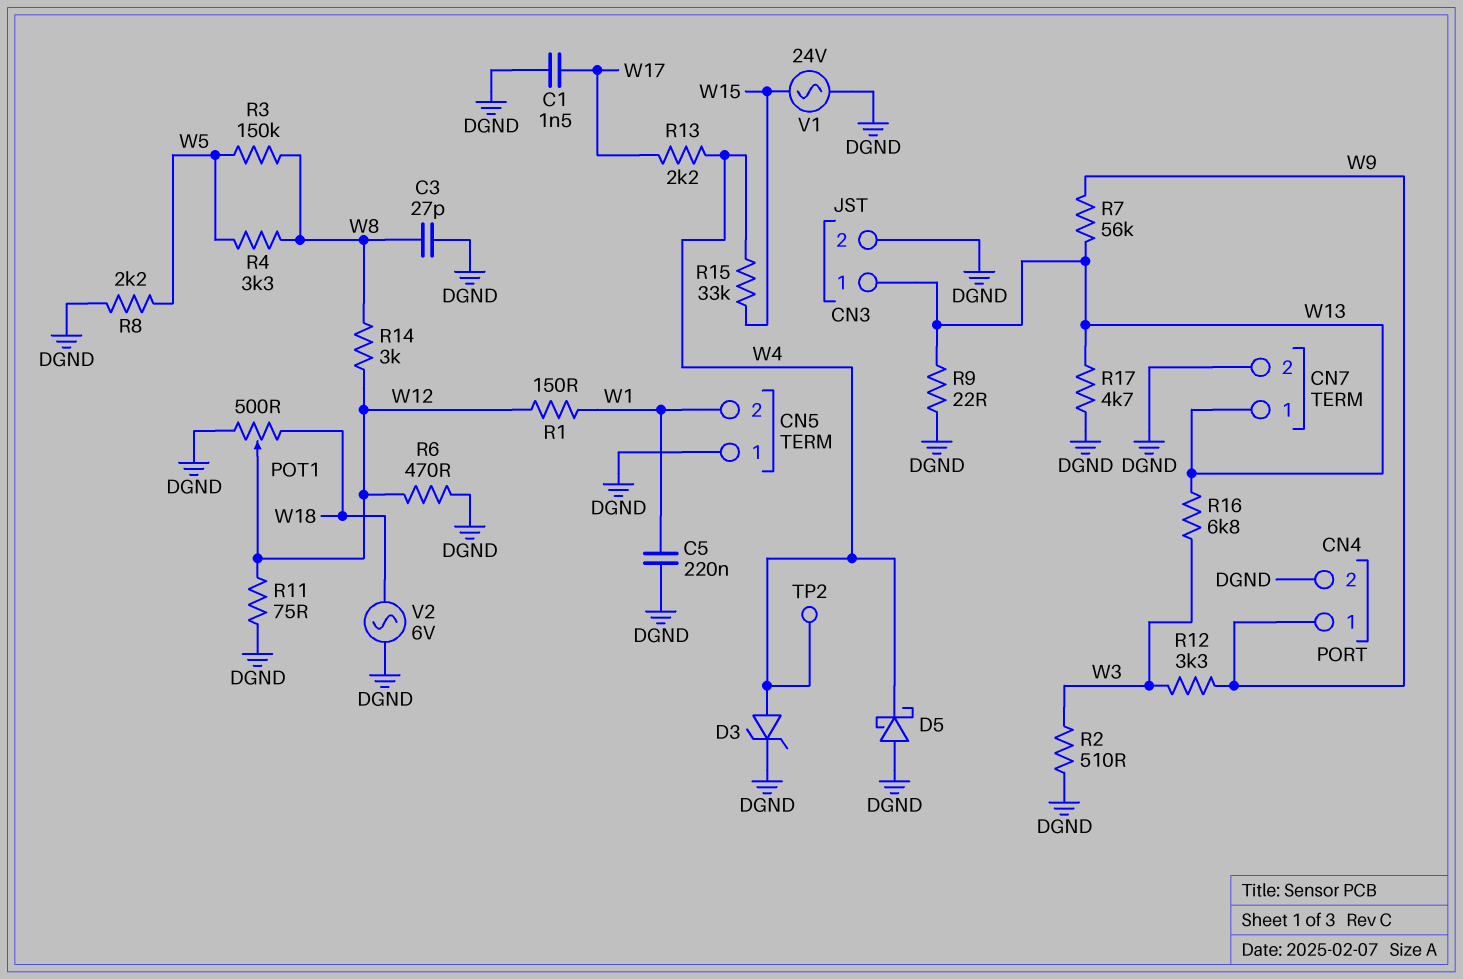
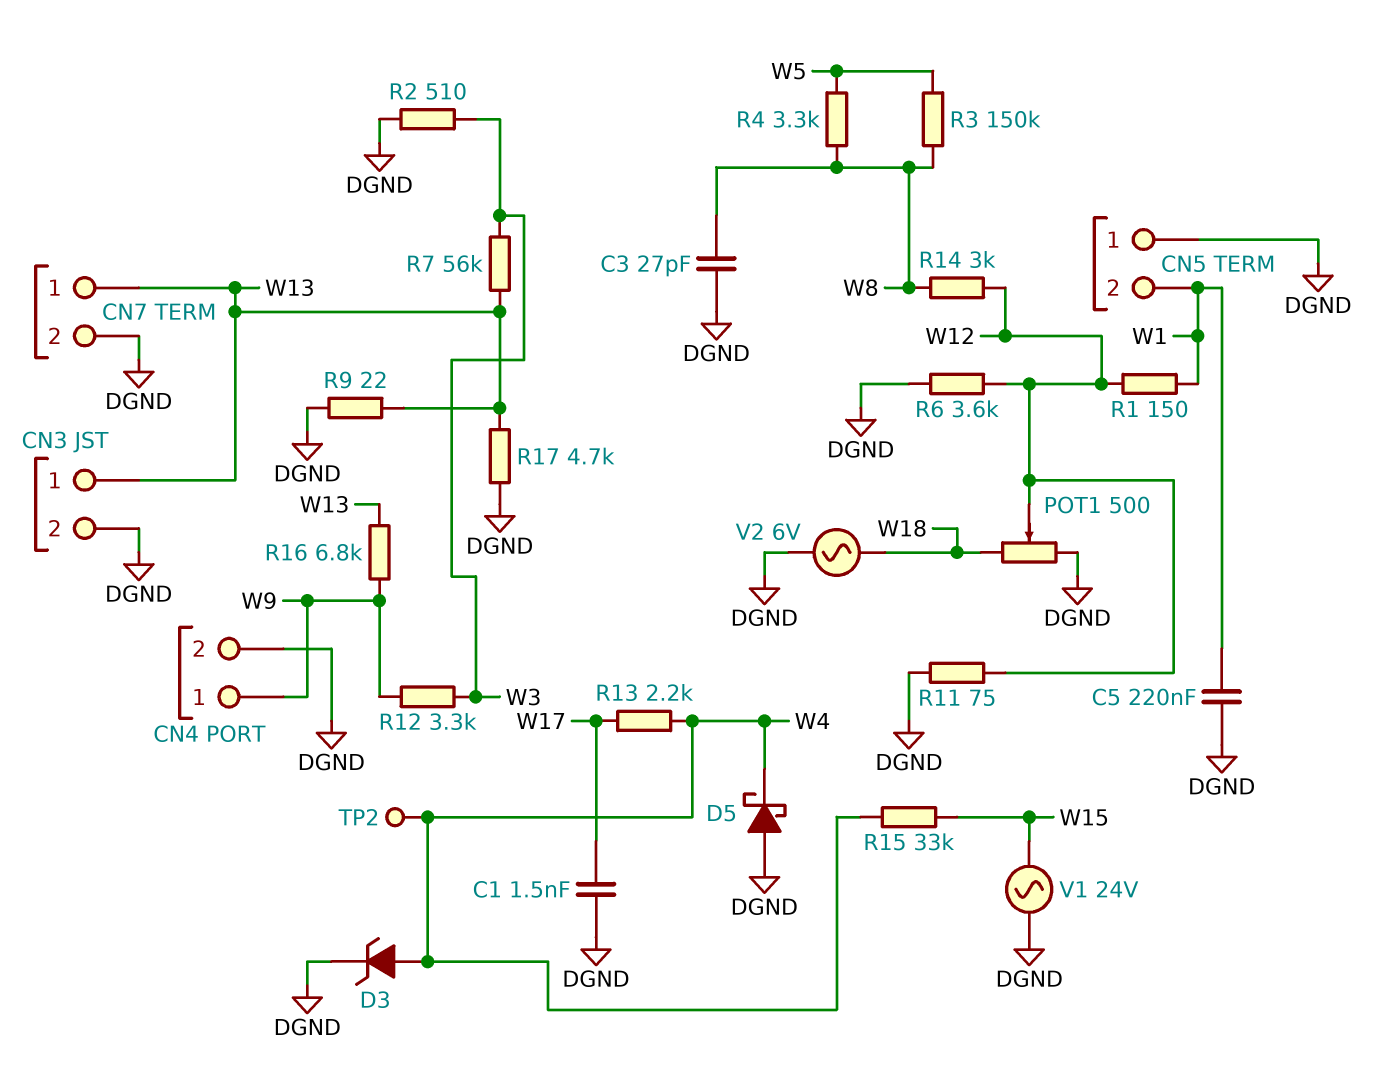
R6: 470 (DGND, W12) -> 3.6k (DGND, W12)
R7: 56k (W9, W13) -> 56k (W3, W13)
R8: 2.2k (DGND, W5) -> none
R16: 6.8k (W3, W13) -> 6.8k (W9, W13)

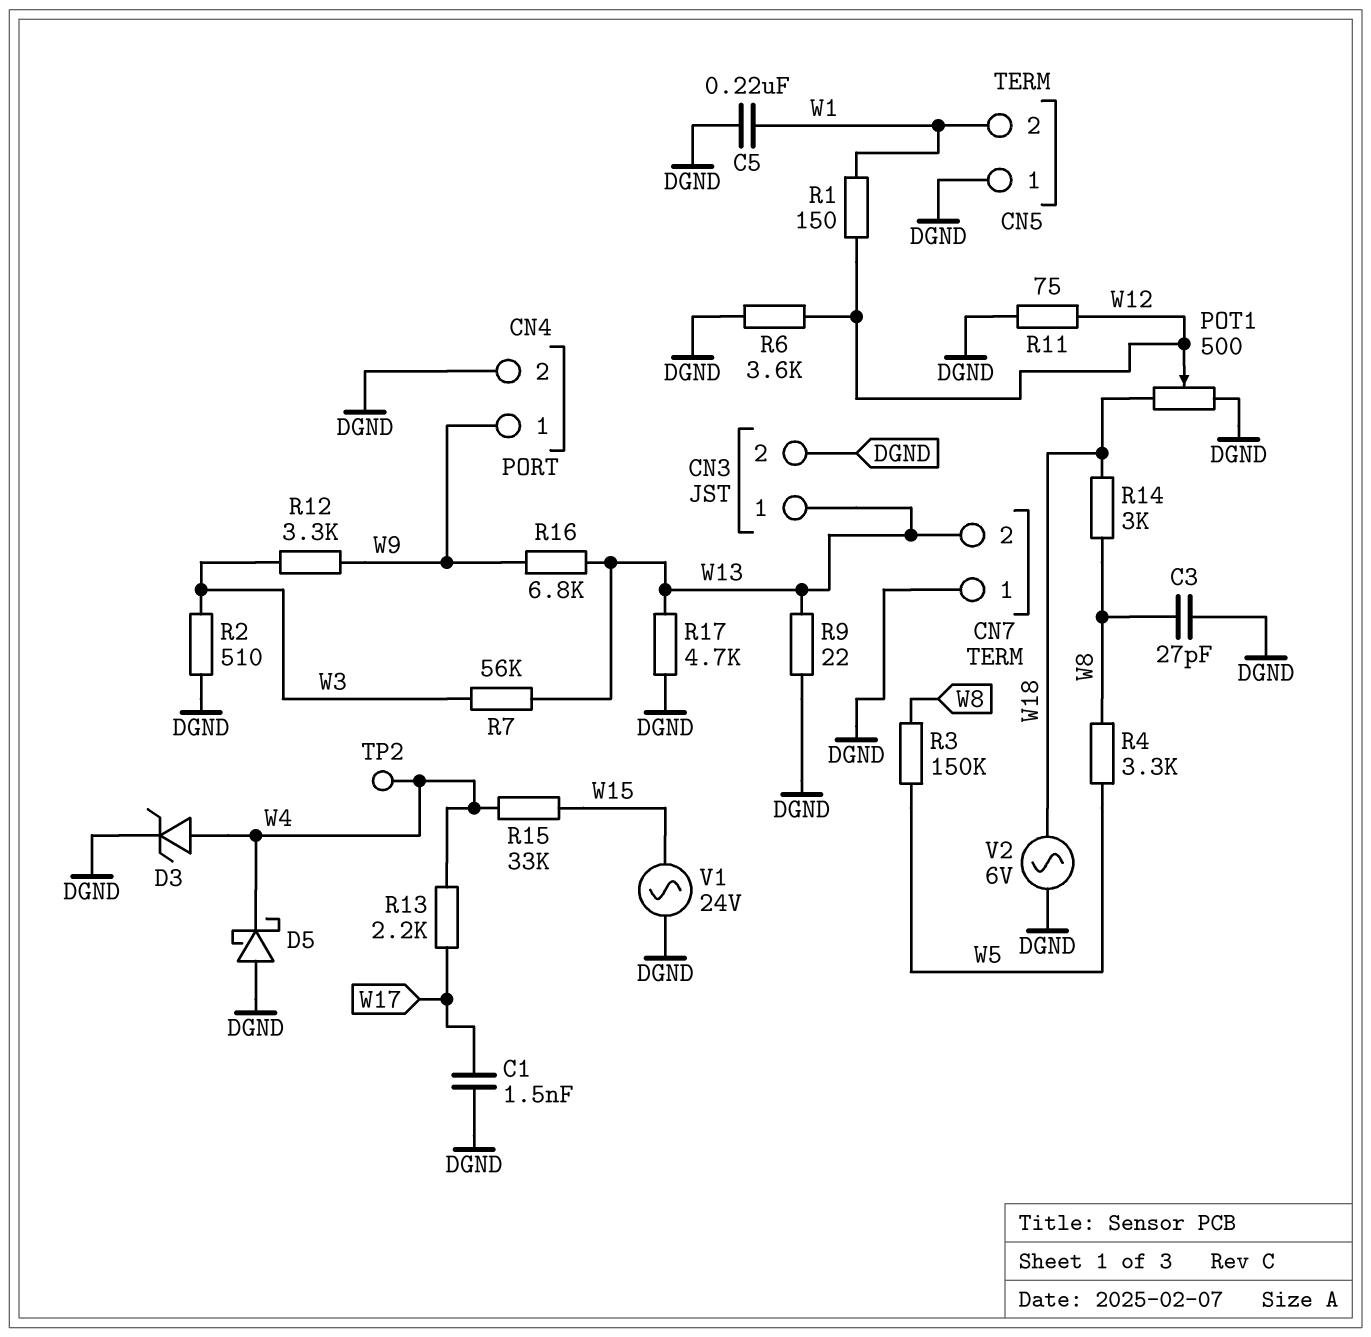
CN7 pin 1: W13 -> DGND
CN7 pin 2: DGND -> W13
R14: 3k (W8, W12) -> 3k (W8, W18)

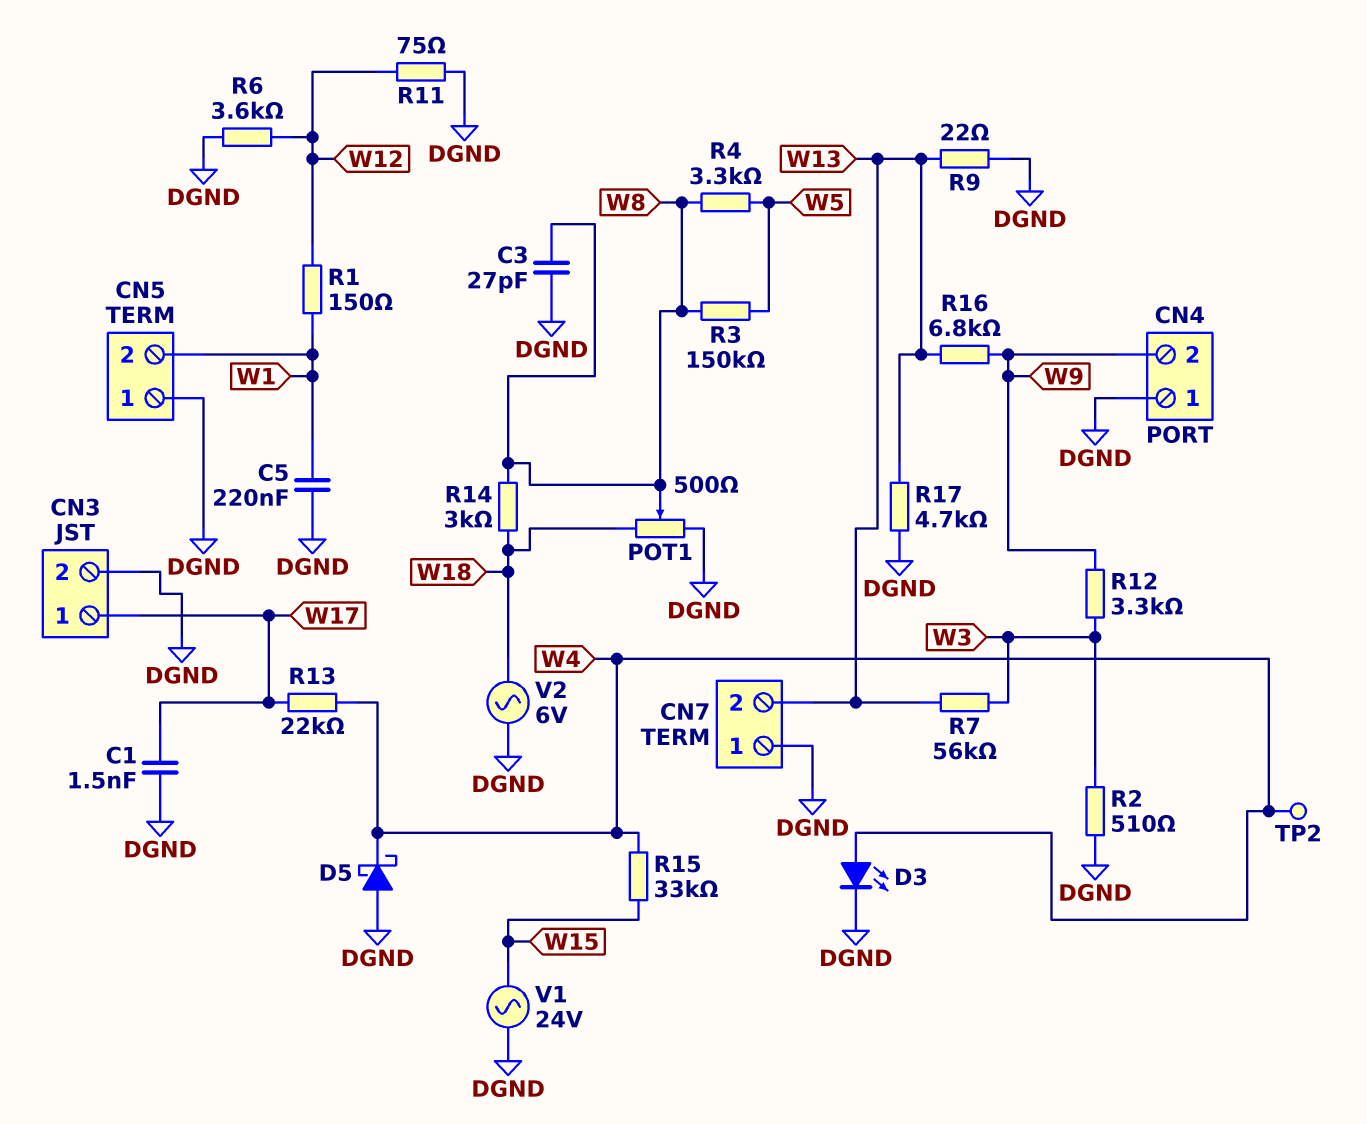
CN3 pin 1: W13 -> W17
CN4 pin 1: W9 -> DGND
CN4 pin 2: DGND -> W9
D3: zener (A W4, K DGND) -> LED (A W4, K DGND)
POT1: 500 (DGND, W18, wiper W12) -> 500 (DGND, W18, wiper W8)
R13: 2.2k (W4, W17) -> 22k (W4, W17)

